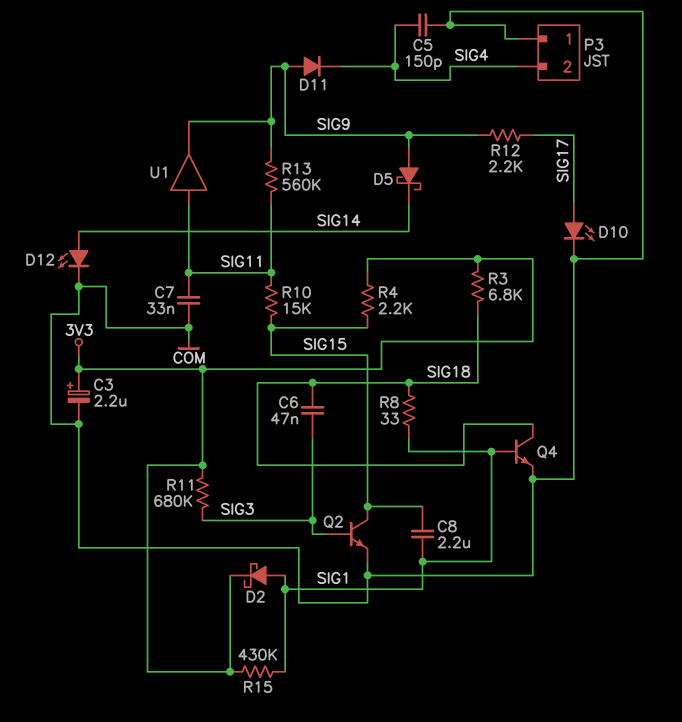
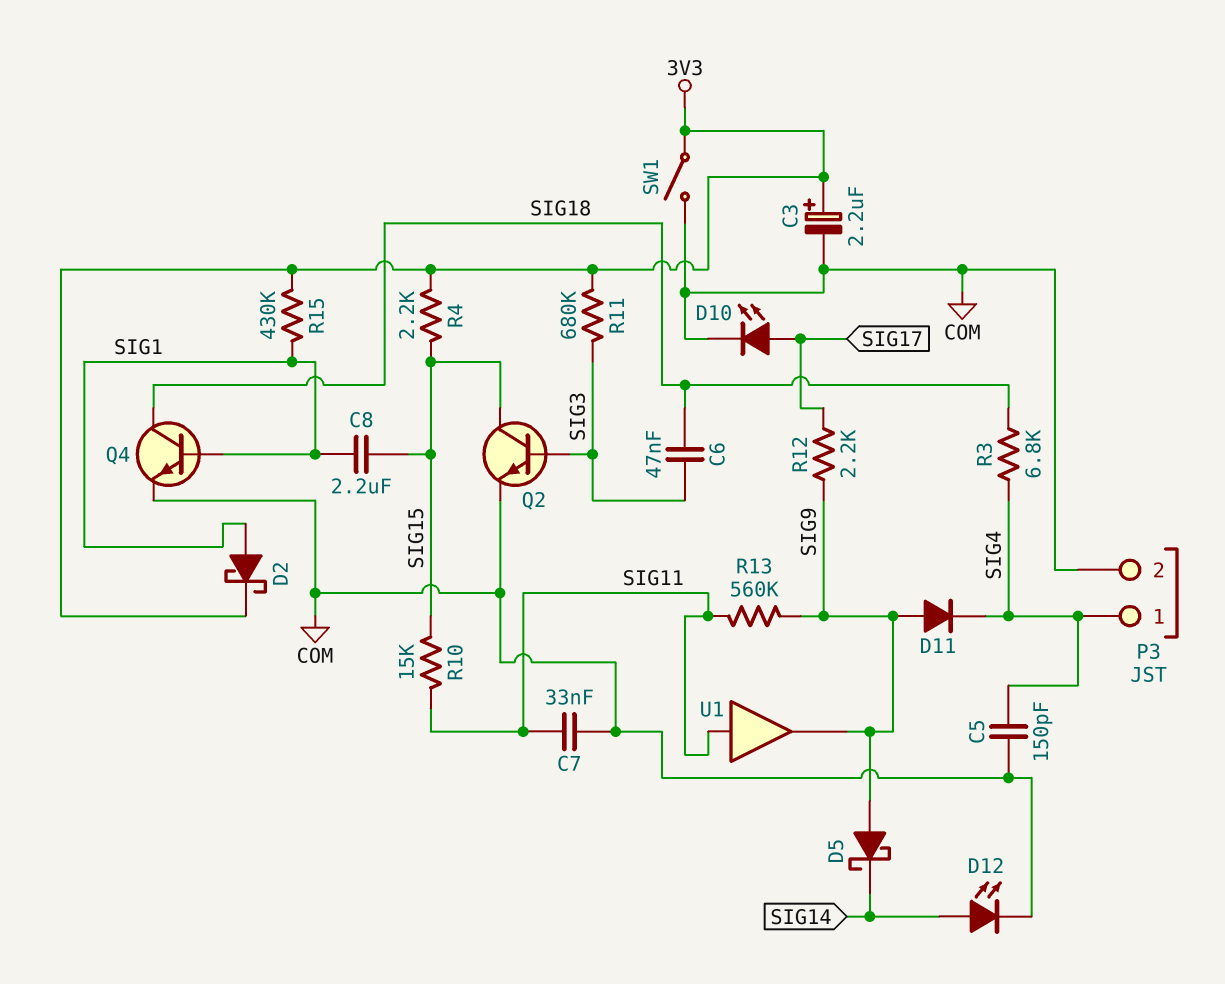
P3 pin 1: COM -> SIG4
P3 pin 2: SIG4 -> COM
R3: 6.8k (3V3, SIG18) -> 6.8k (SIG4, SIG18)
R8: 33 (SIG1, SIG18) -> none
SW1: none -> switch (3V3, COM)

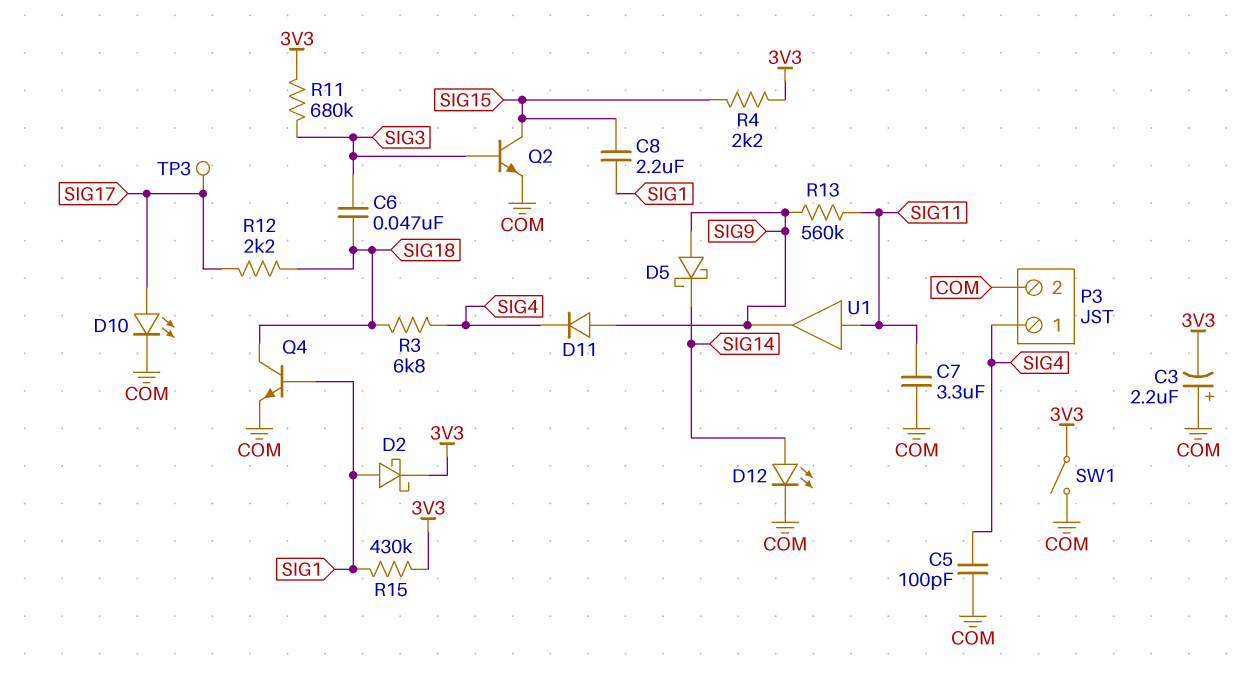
C3: 2.2uF (plus 3V3, minus COM) -> 2.2uF (plus COM, minus 3V3)
C5: 150pF (COM, SIG4) -> 100pF (COM, SIG4)
C7: 33nF (COM, SIG11) -> 3.3uF (COM, SIG11)
R10: 15k (SIG11, SIG15) -> none
R12: 2.2k (SIG9, SIG17) -> 2.2k (SIG17, SIG18)
TP3: none -> test point (SIG17)

